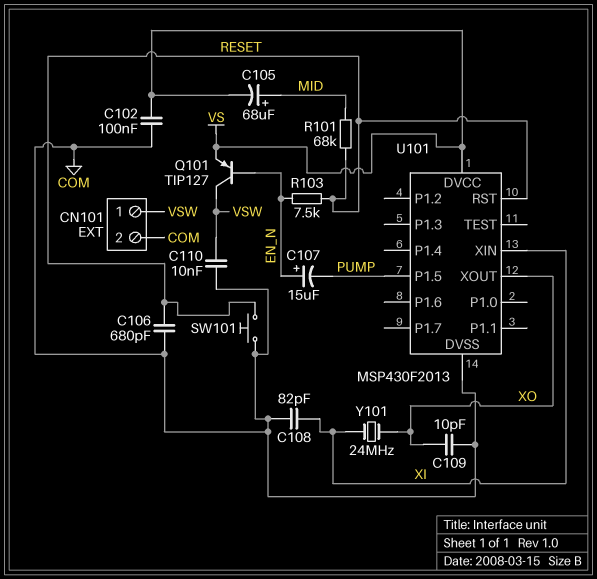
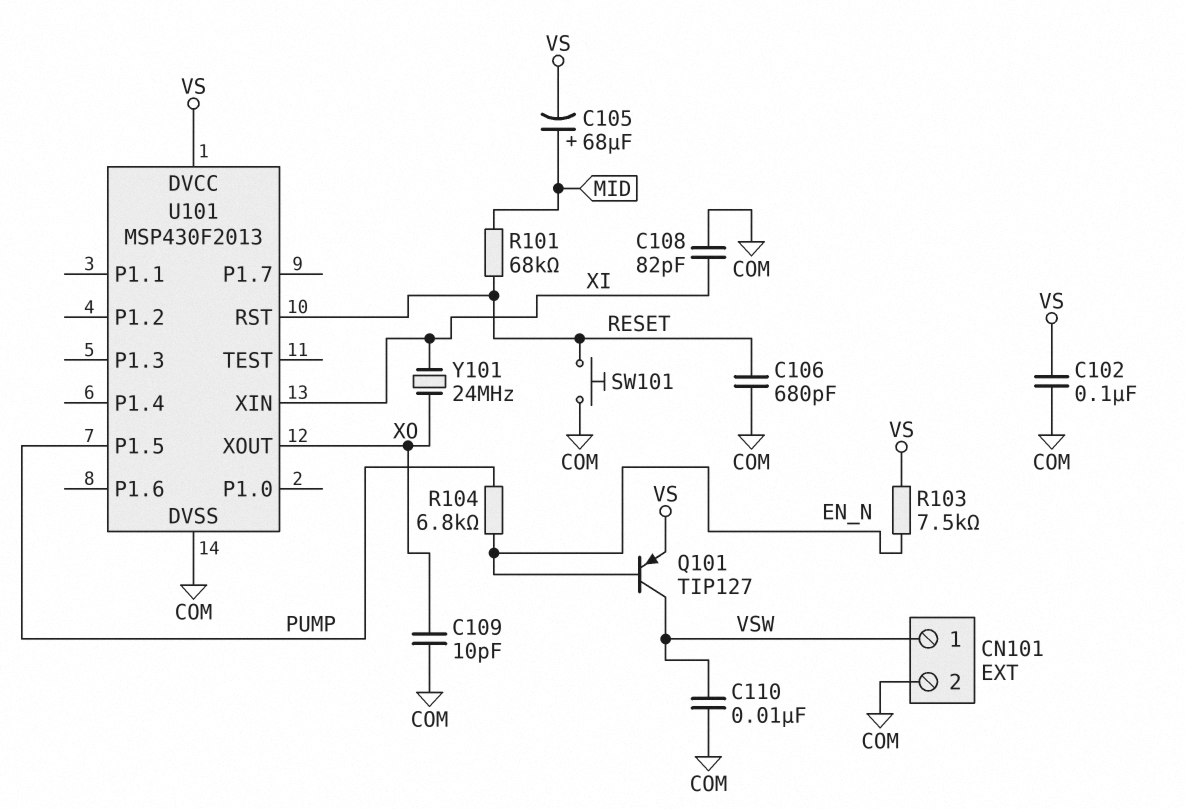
C107: 15uF (plus EN_N, minus PUMP) -> none
R103: 7.5k (EN_N, RESET) -> 7.5k (EN_N, VS)
R104: none -> 6.8k (EN_N, PUMP)

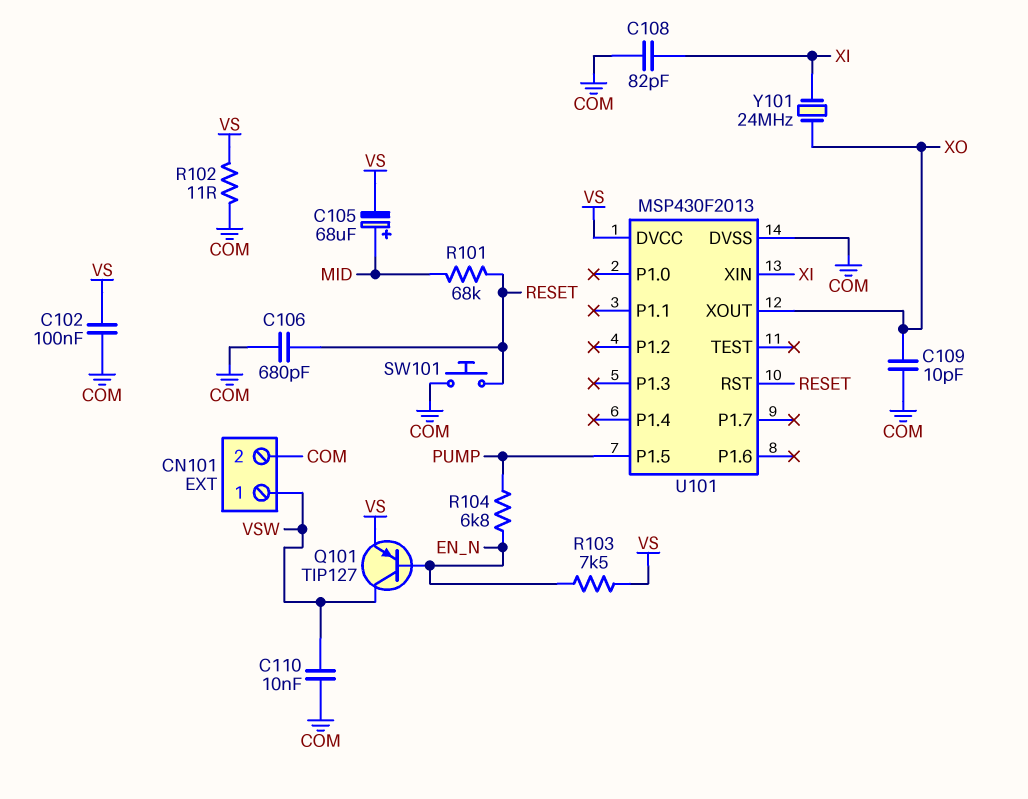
R102: none -> 11 (COM, VS)

